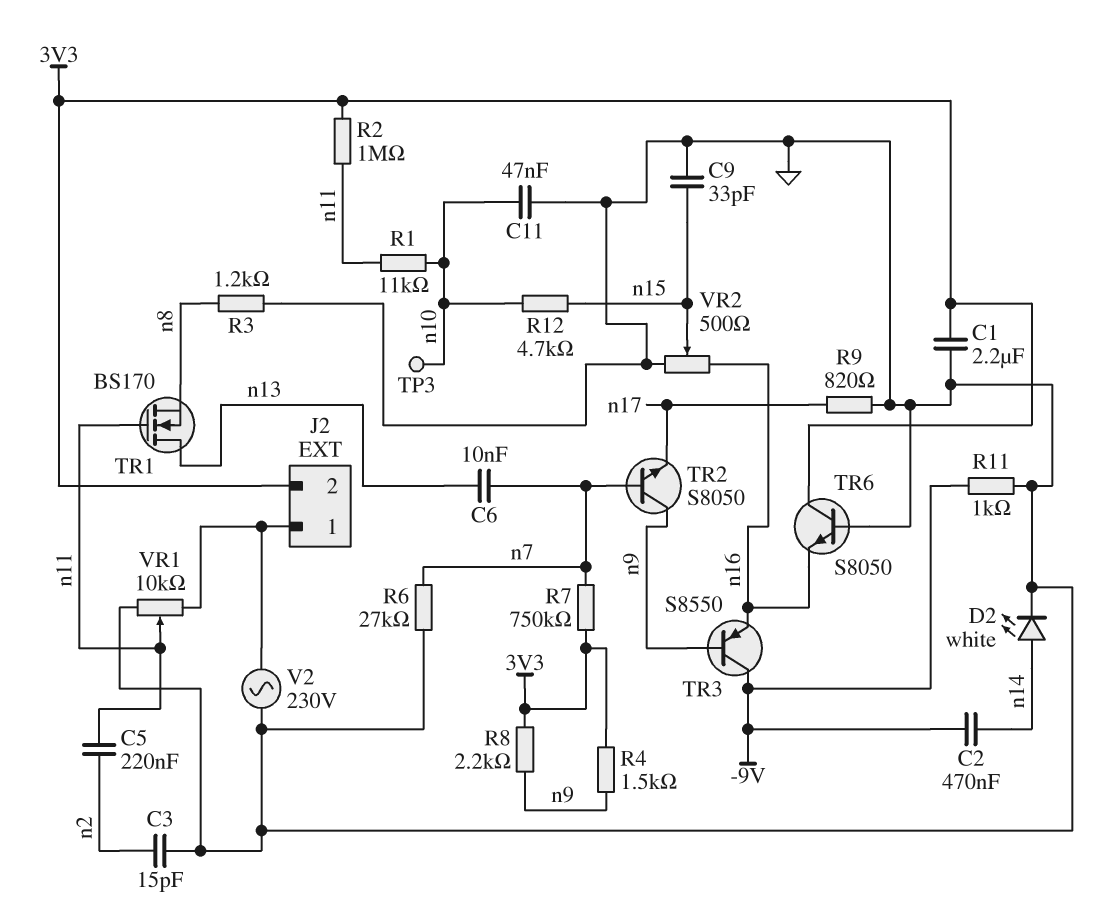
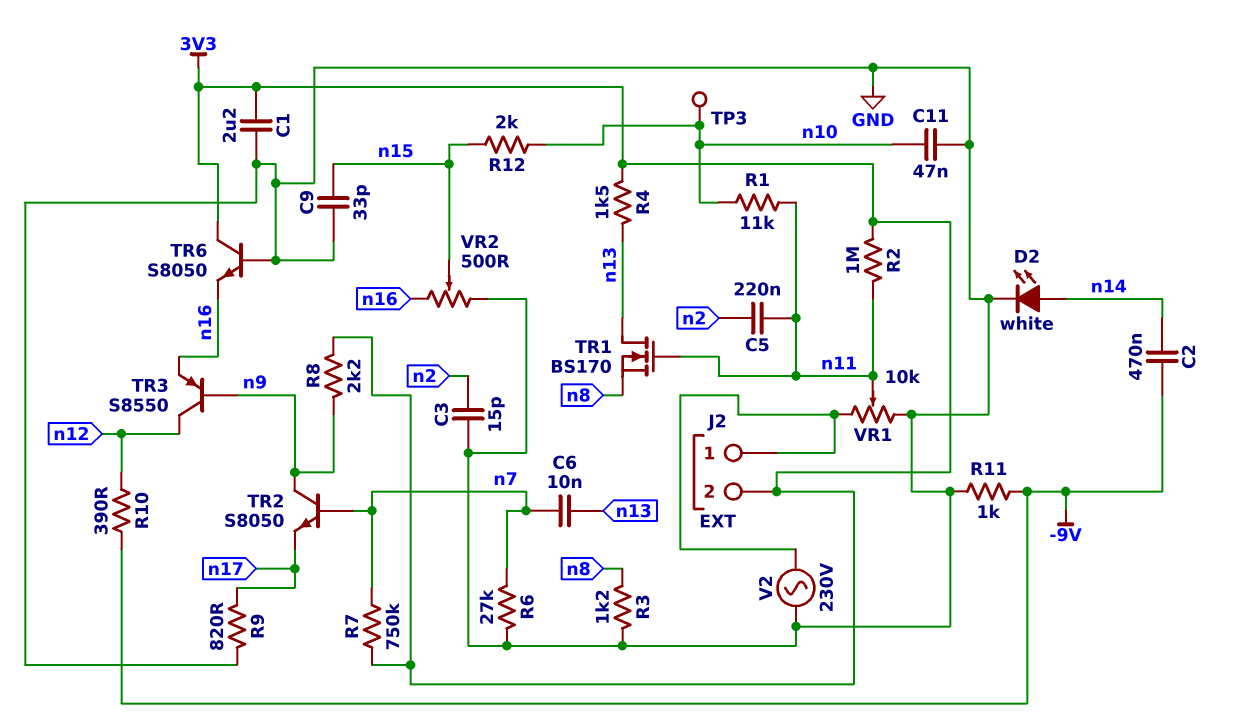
R4: 1.5k (3V3, n9) -> 1.5k (3V3, n13)
R10: none -> 390 (-9V, n12)
R12: 4.7k (n10, n15) -> 2k (n10, n15)
TR3: PNP S8550 (B n9, C -9V, E n16) -> PNP S8550 (B n9, C n12, E n16)

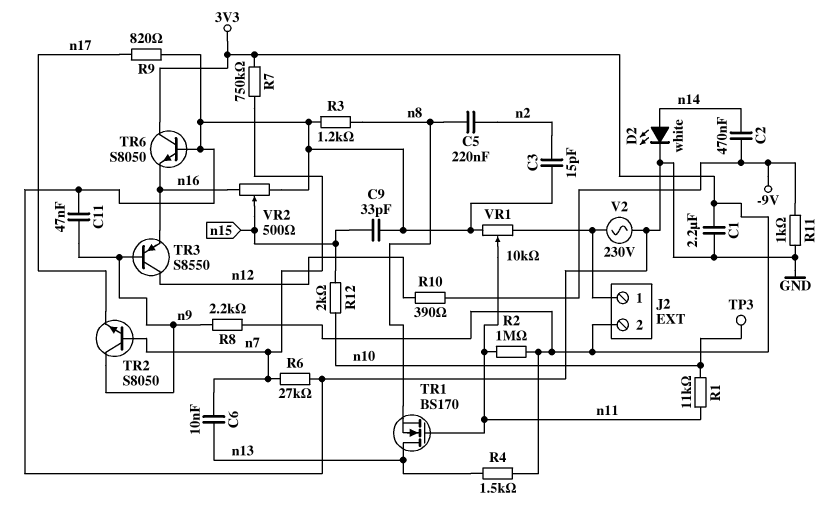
C5: 220nF (n2, n11) -> 220nF (n2, n8)
C11: 47nF (GND, n10) -> 47nF (GND, n9)

